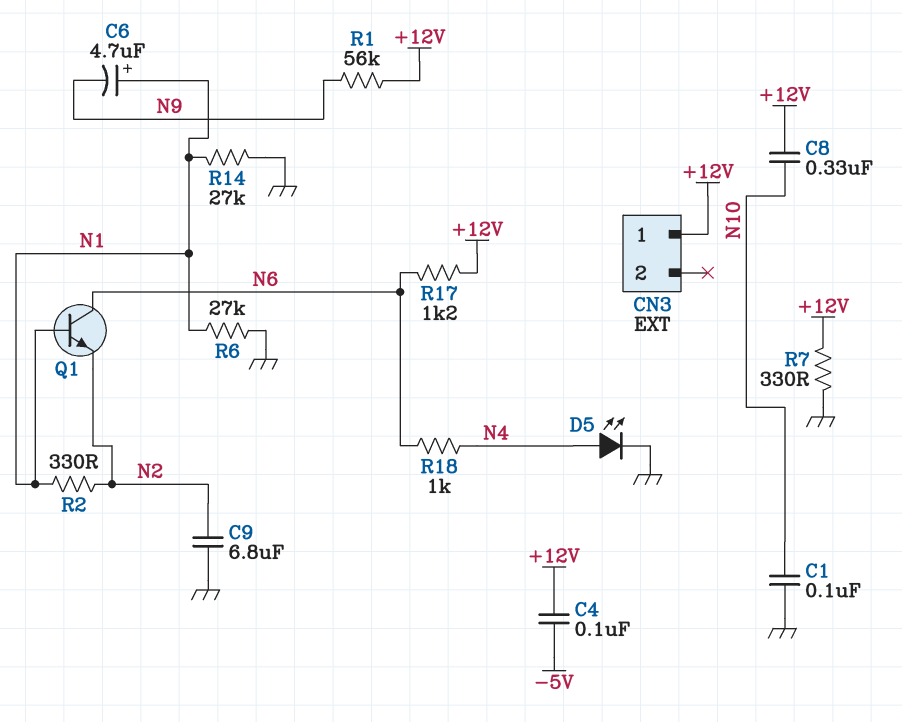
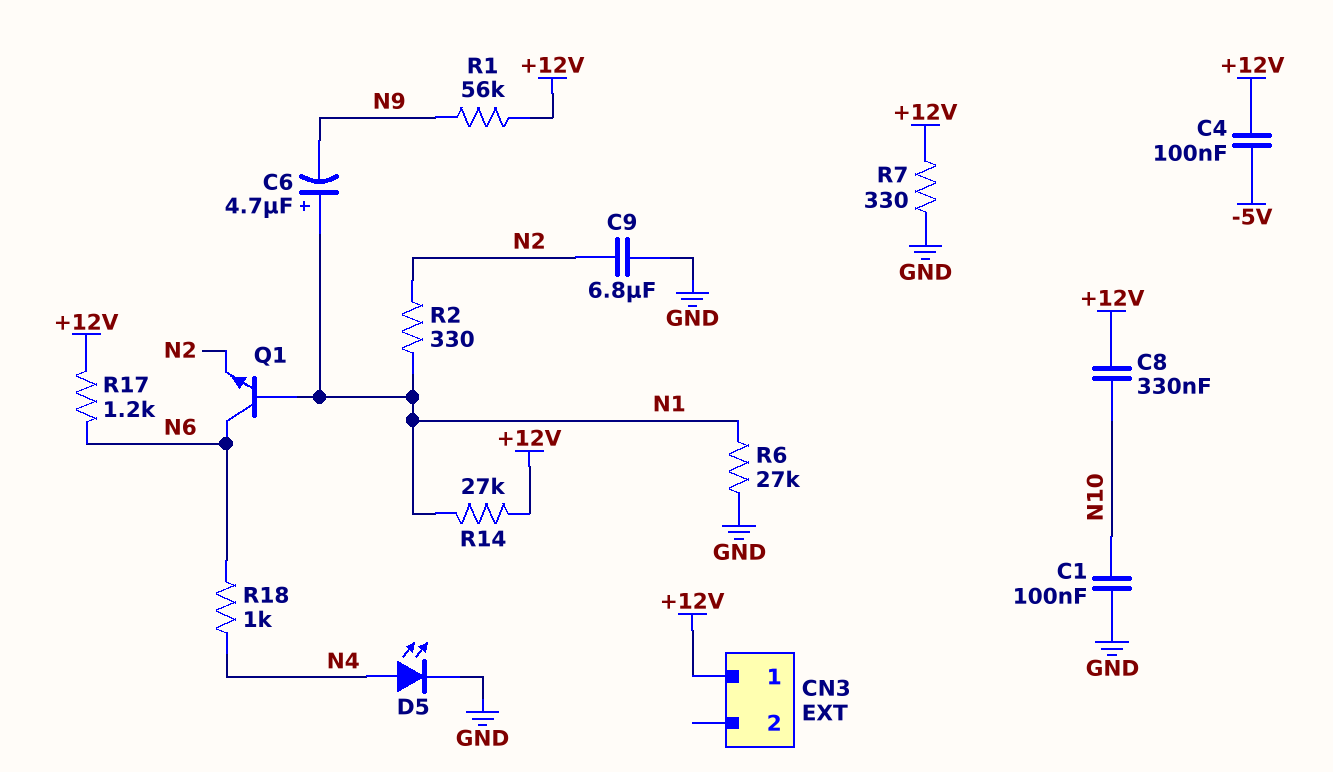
R14: 27k (GND, N1) -> 27k (+12V, N1)

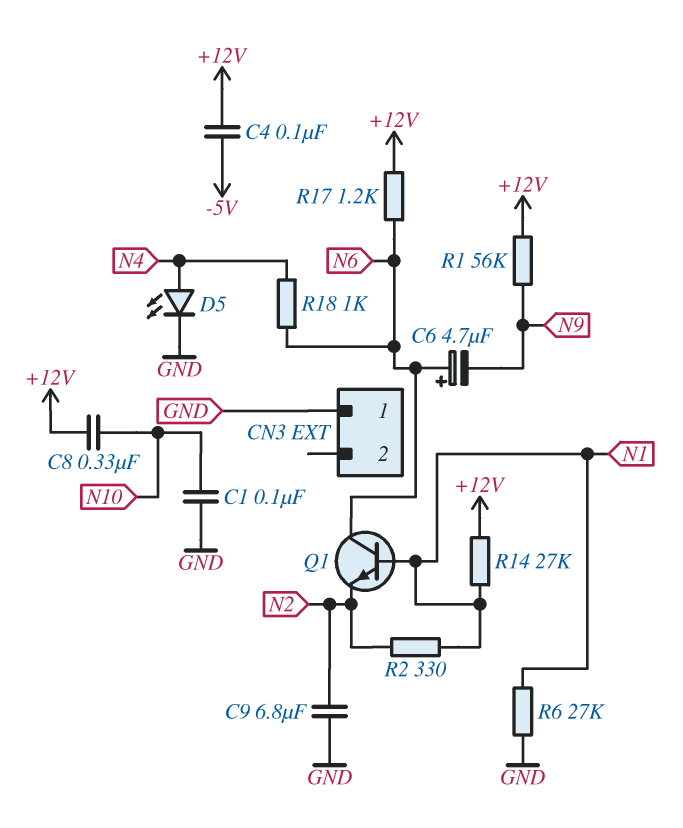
C6: 4.7uF (plus N1, minus N9) -> 4.7uF (plus N6, minus N9)
CN3 pin 1: +12V -> GND
R7: 330 (+12V, GND) -> none

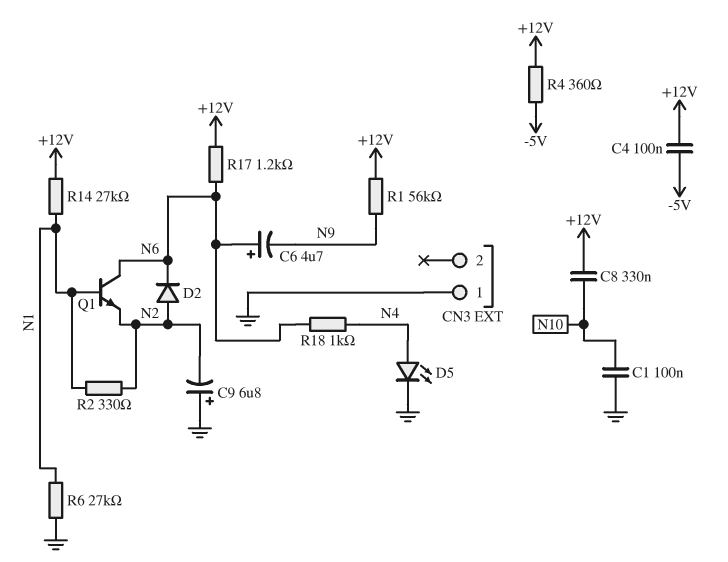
C9: 6.8uF (GND, N2) -> 6.8uF (plus GND, minus N2)
D2: none -> diode (A N2, K N6)
R4: none -> 360 (+12V, -5V)

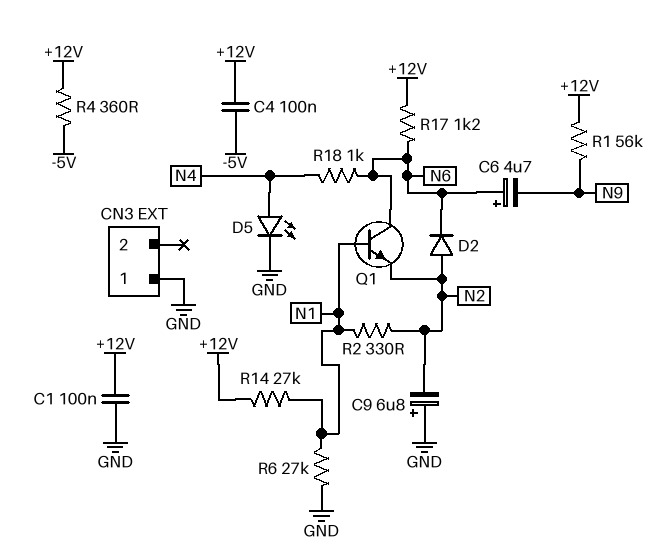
C1: 100nF (GND, N10) -> 100nF (+12V, GND)
C8: 330nF (+12V, N10) -> none

